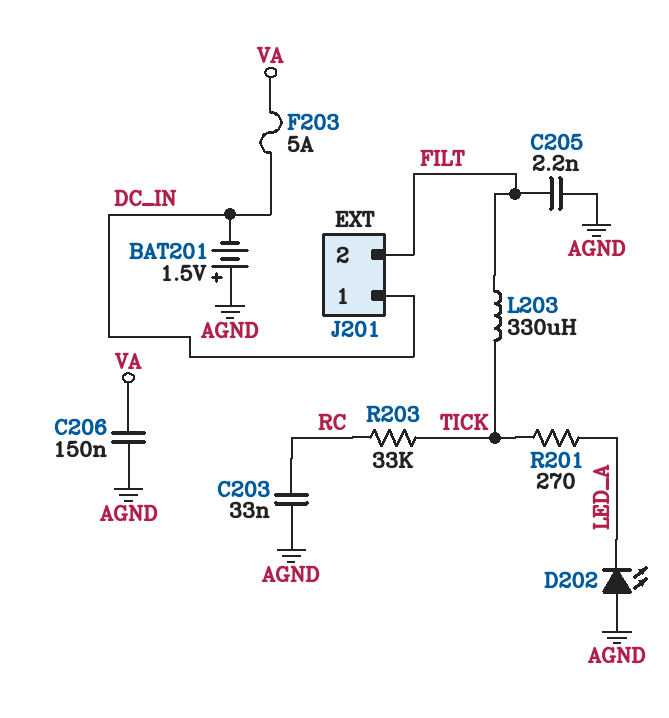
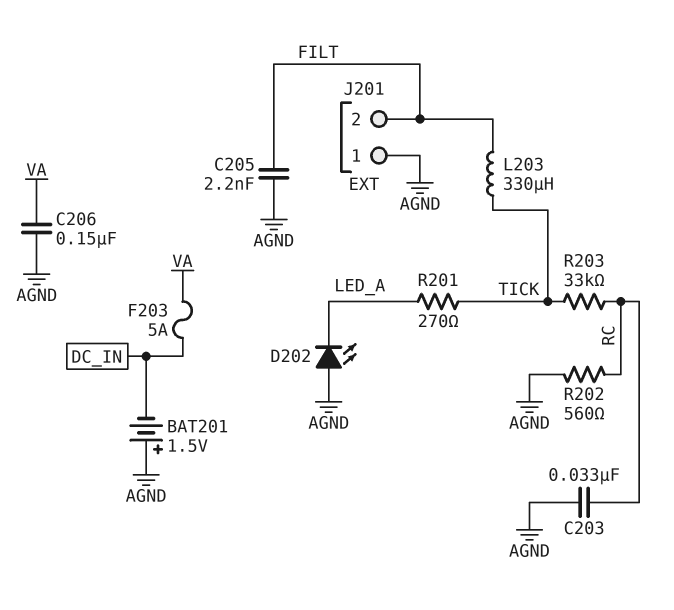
J201 pin 1: DC_IN -> AGND
R202: none -> 560 (AGND, RC)

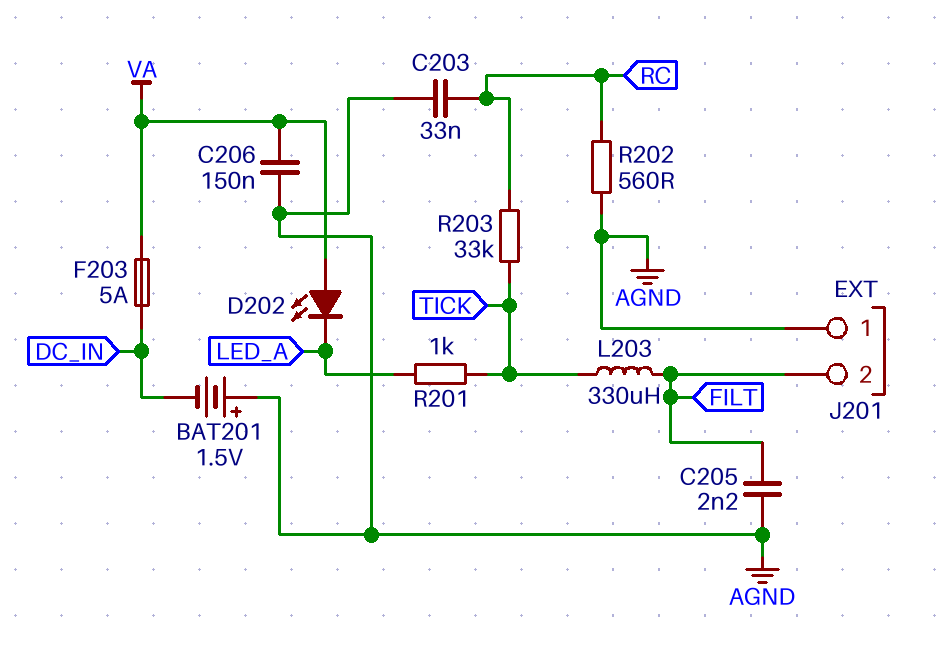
D202: LED (A AGND, K LED_A) -> LED (A VA, K LED_A)
R201: 270 (LED_A, TICK) -> 1k (LED_A, TICK)

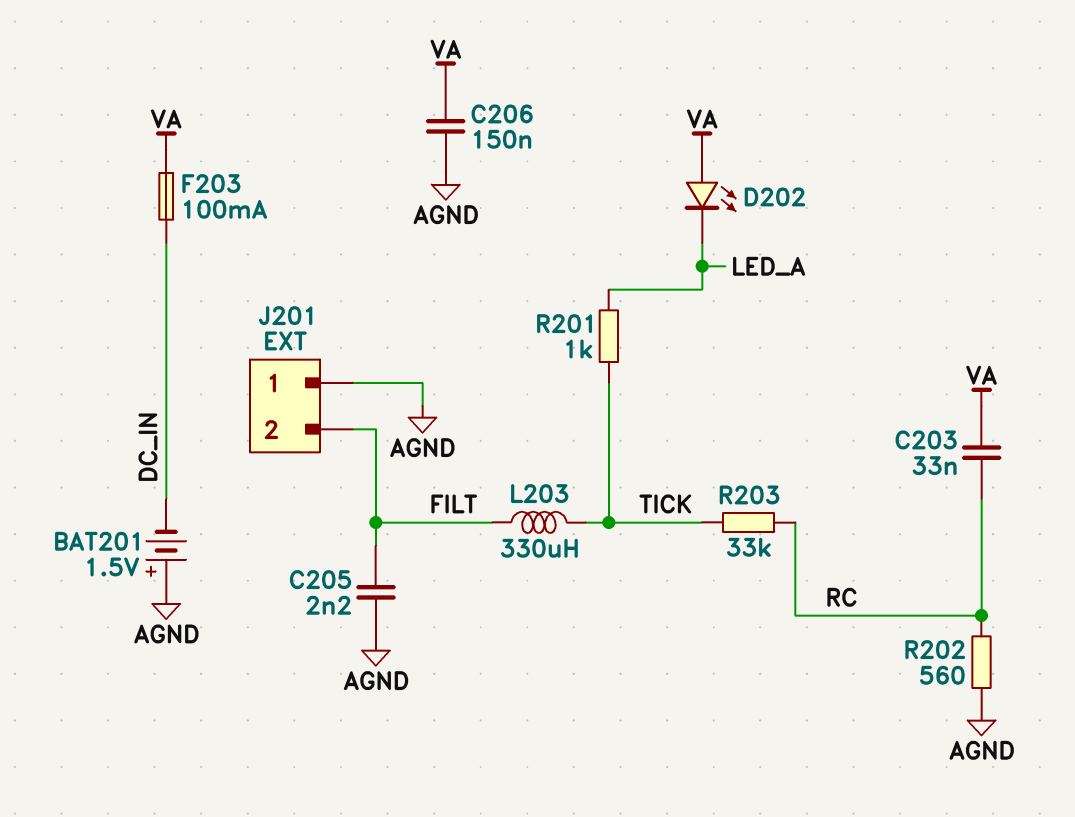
C203: 33nF (AGND, RC) -> 33nF (RC, VA)
F203: 5A (DC_IN, VA) -> 100mA (DC_IN, VA)

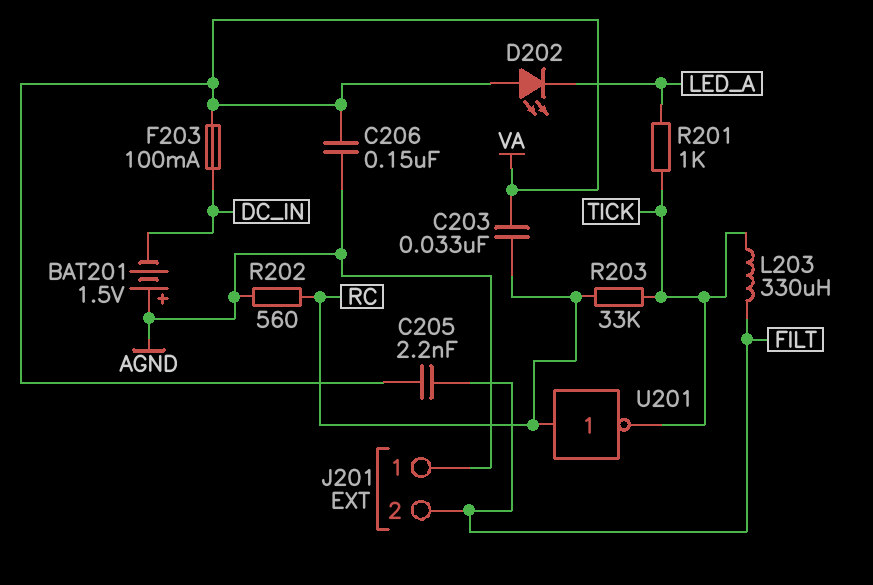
C205: 2.2nF (AGND, FILT) -> 2.2nF (FILT, VA)
U201: none -> NOT (in RC, out TICK)

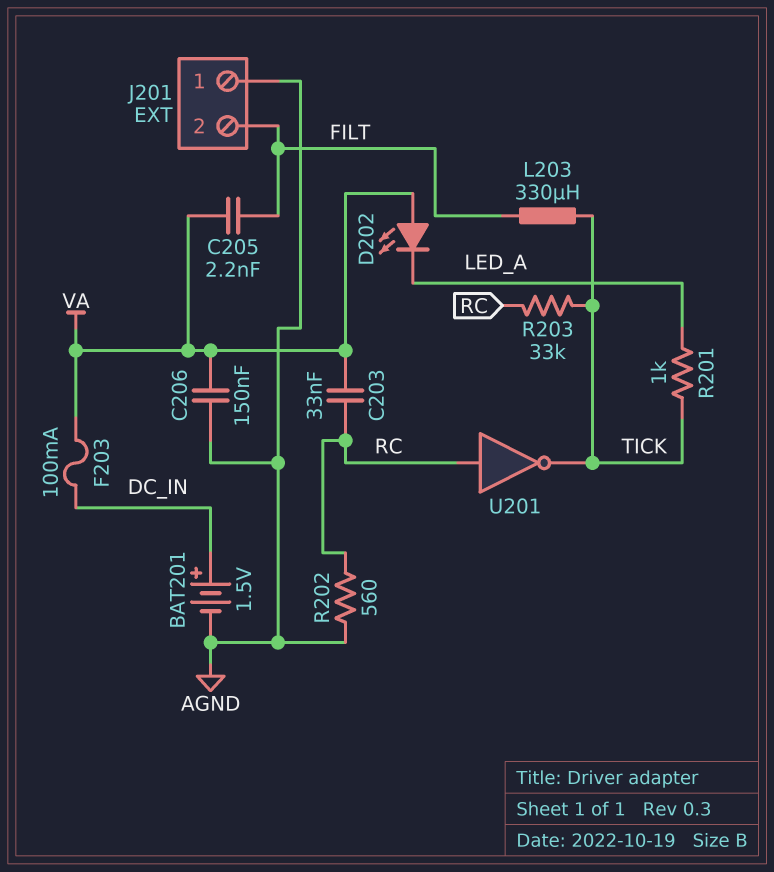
BAT201: 1.5V (plus AGND, minus DC_IN) -> 1.5V (plus DC_IN, minus AGND)

